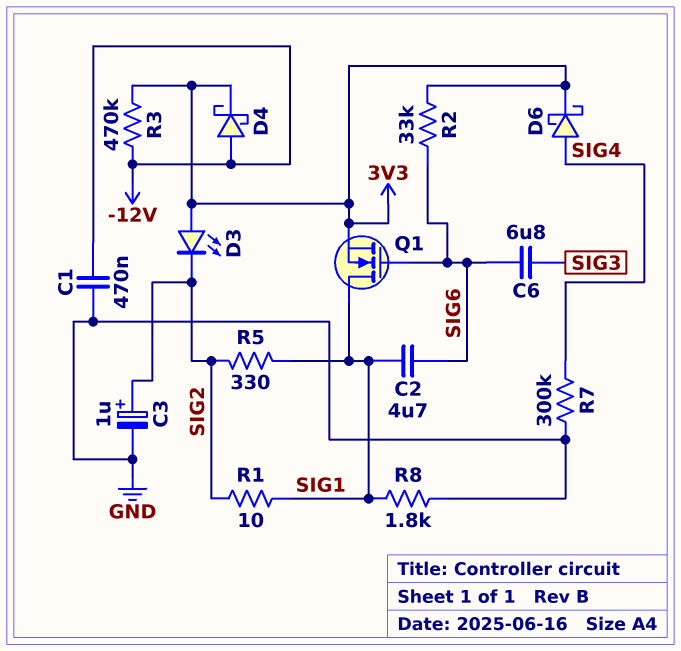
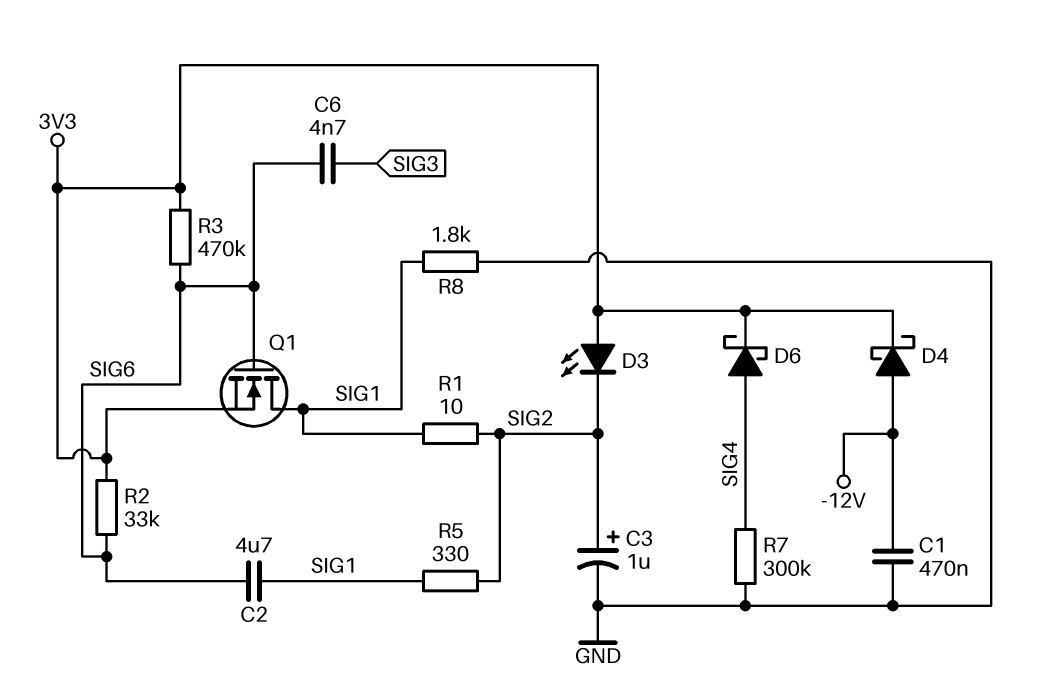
C6: 6.8uF (SIG3, SIG6) -> 4.7nF (SIG3, SIG6)
R3: 470k (-12V, 3V3) -> 470k (3V3, SIG6)

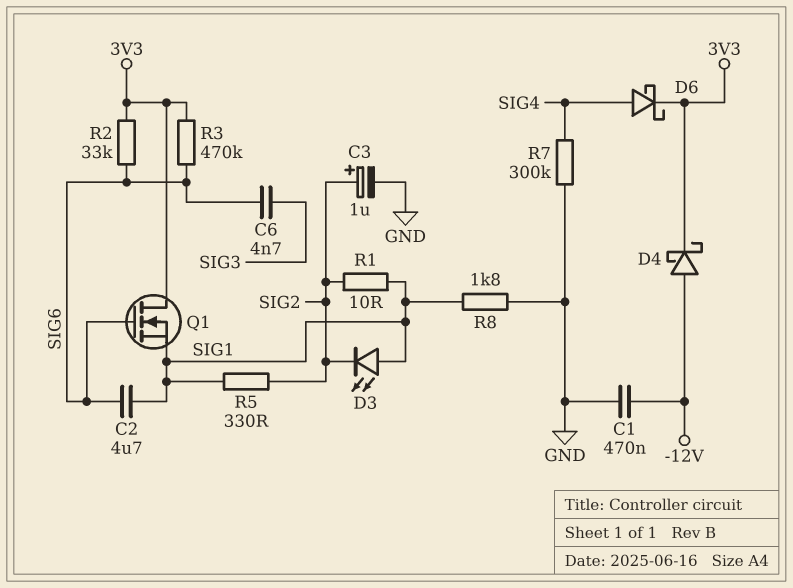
D3: LED (A 3V3, K SIG2) -> LED (A SIG1, K SIG2)
Q1: NMOS (G SIG6, D SIG1, S 3V3) -> NMOS (G SIG6, D 3V3, S SIG1)

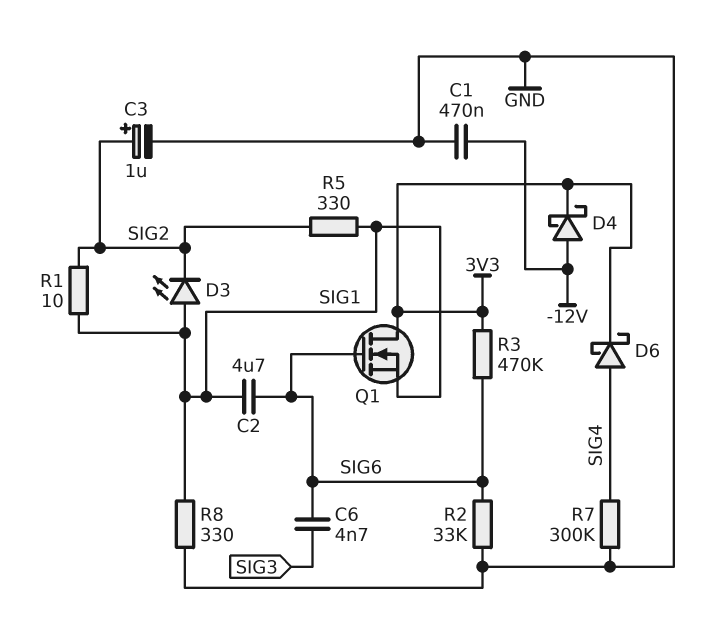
R2: 33k (3V3, SIG6) -> 33k (GND, SIG6)
R8: 1.8k (GND, SIG1) -> 330 (GND, SIG1)

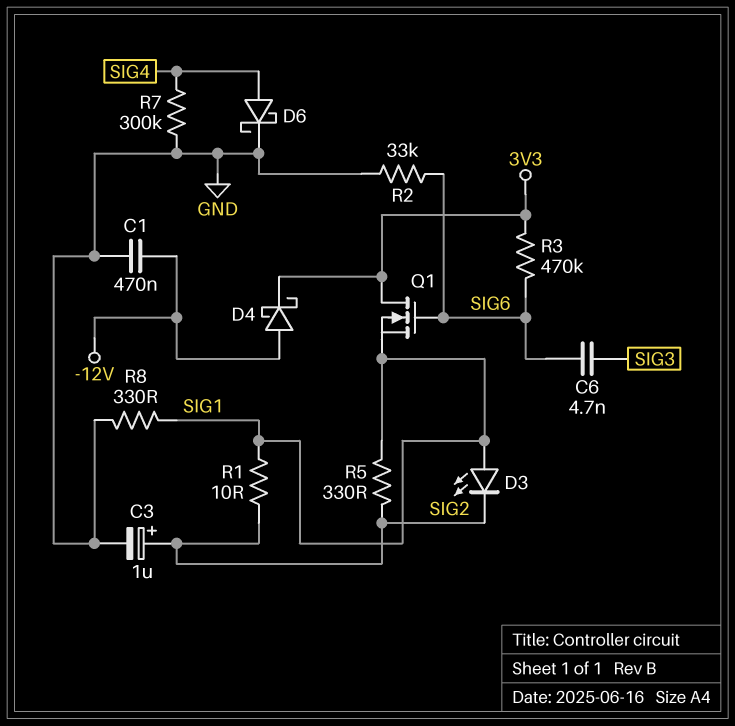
C2: 4.7uF (SIG1, SIG6) -> none
D6: schottky (A SIG4, K 3V3) -> schottky (A SIG4, K GND)

